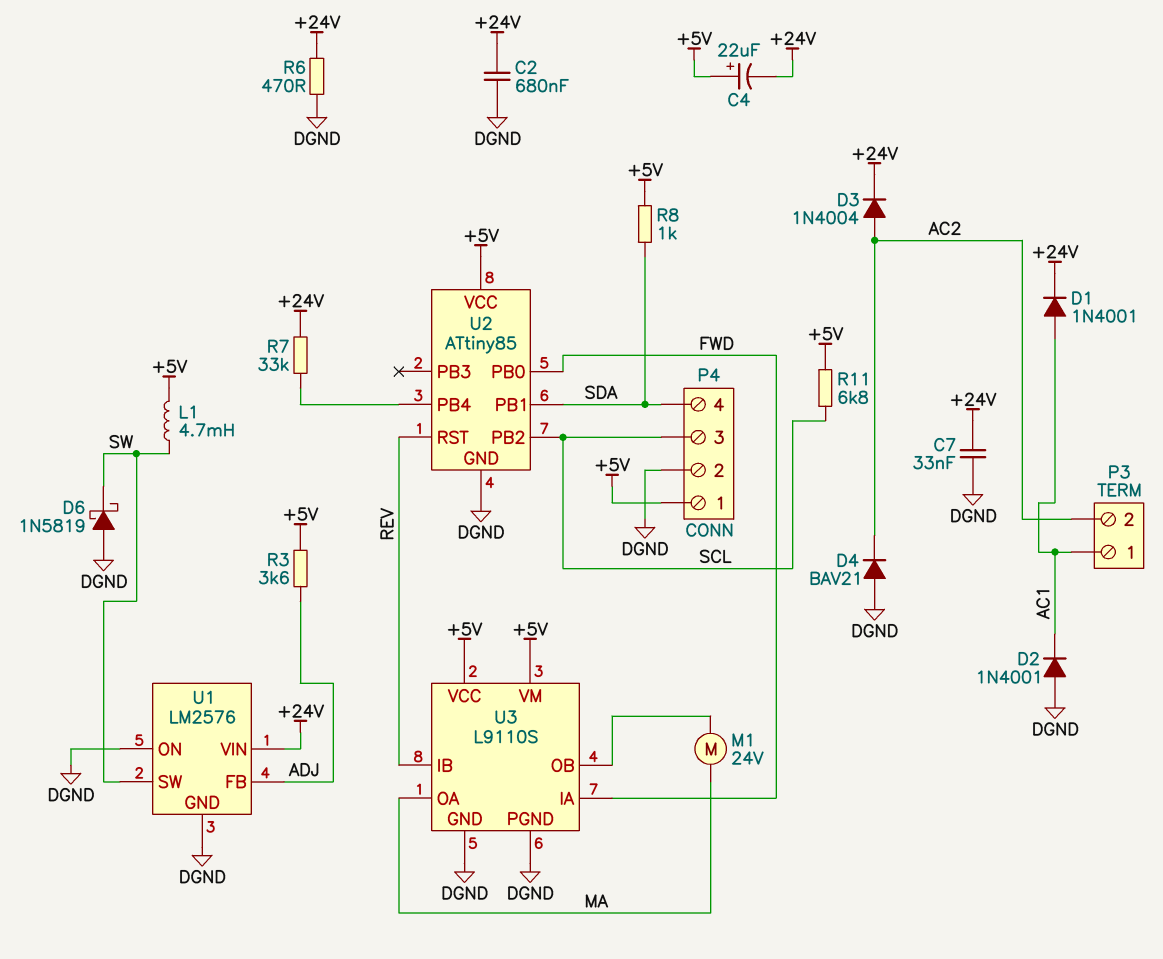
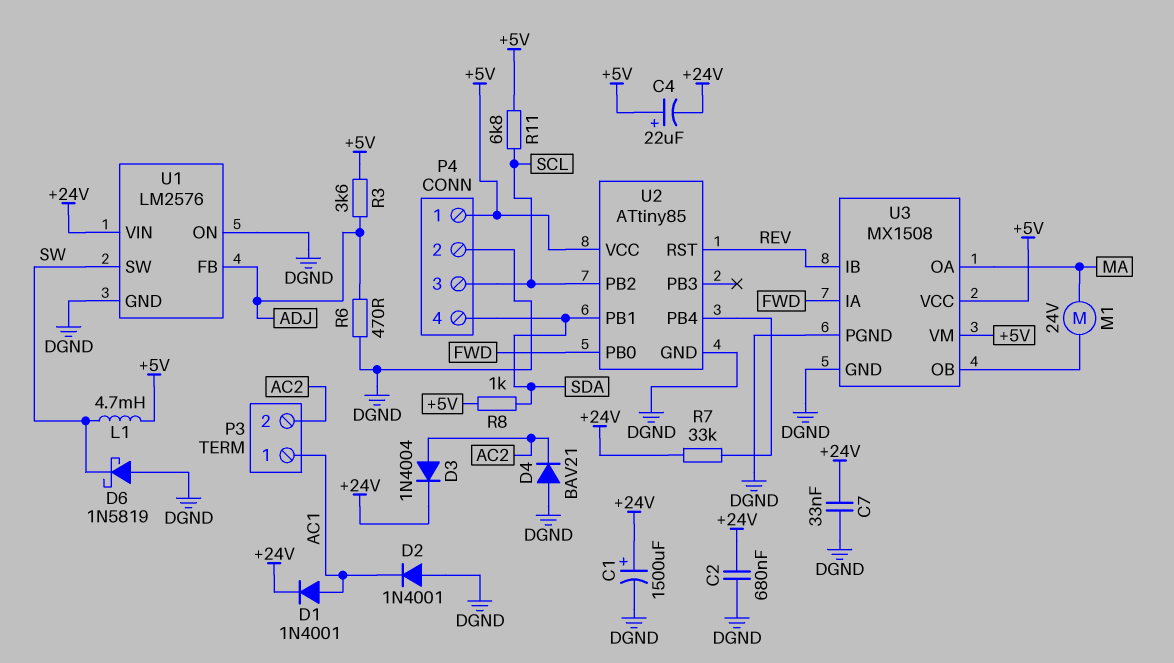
C1: none -> 1500uF (plus +24V, minus DGND)
R6: 470 (+24V, DGND) -> 470 (ADJ, DGND)
U3: L9110S -> MX1508

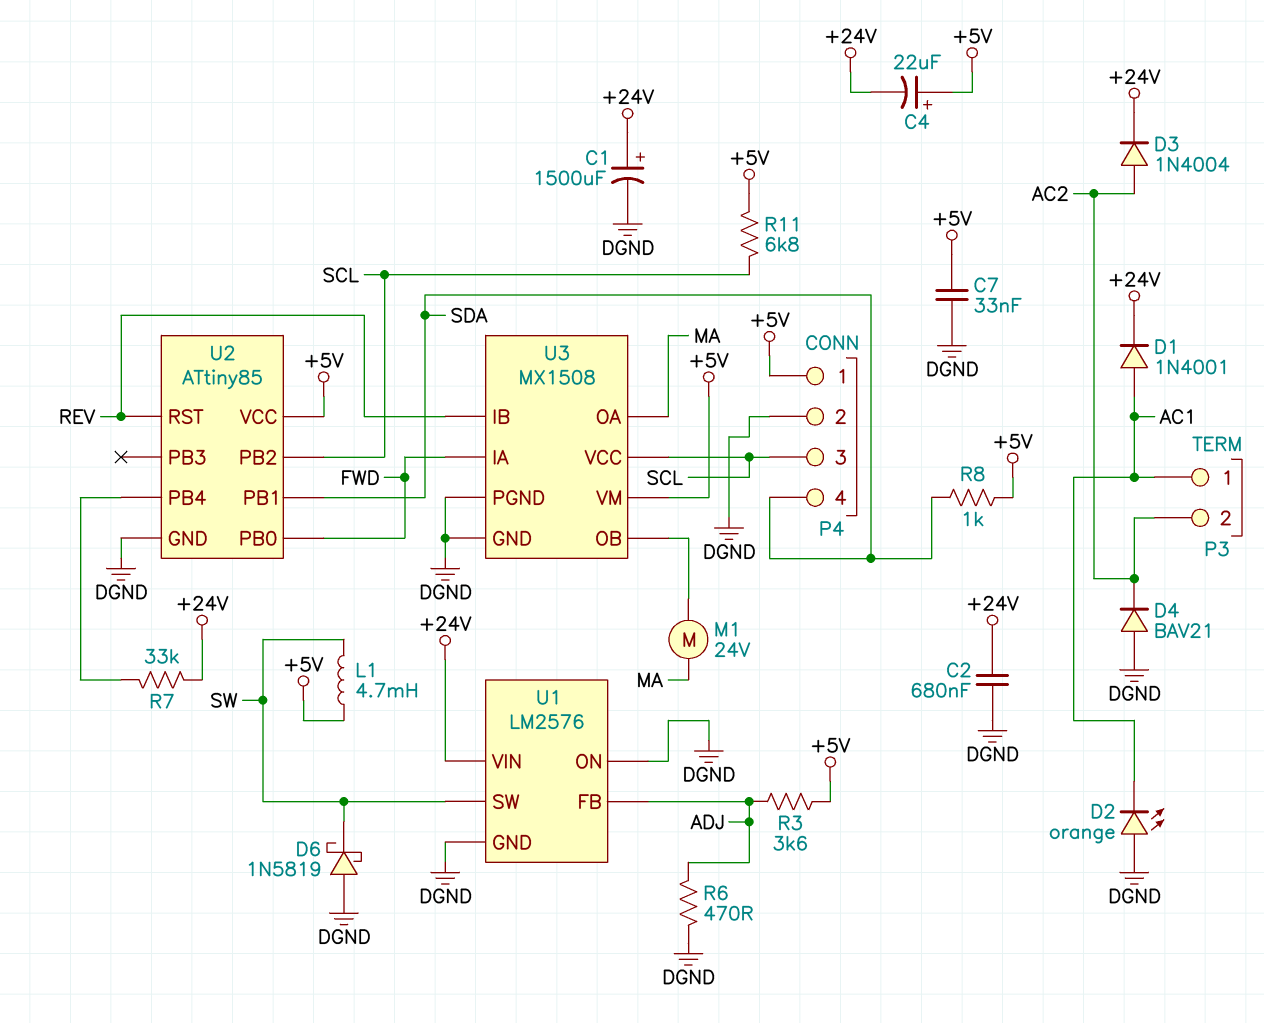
C7: 33nF (+24V, DGND) -> 33nF (+5V, DGND)
D2: diode 1N4001 (A DGND, K AC1) -> LED orange (A DGND, K AC1)
U3 pin VCC: +5V -> SCL

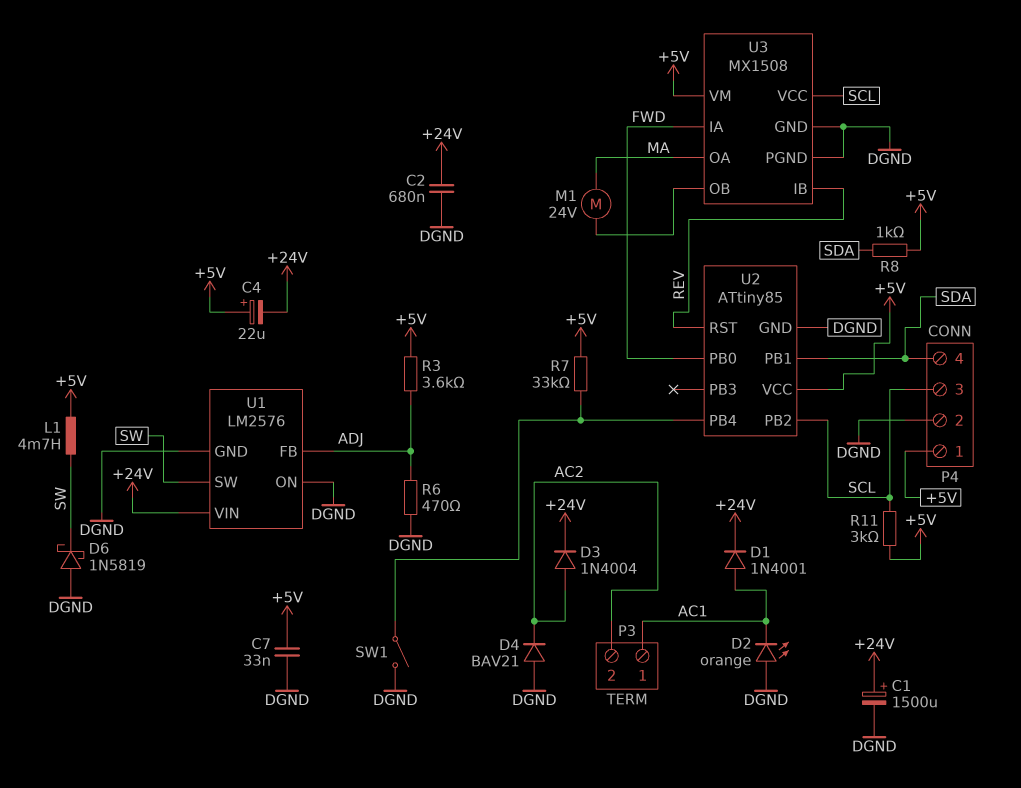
R7: 33k (+24V, U2/PB4) -> 33k (+5V, U2/PB4)
R11: 6.8k (+5V, SCL) -> 3k (+5V, SCL)
SW1: none -> switch (DGND, U2/PB4)

